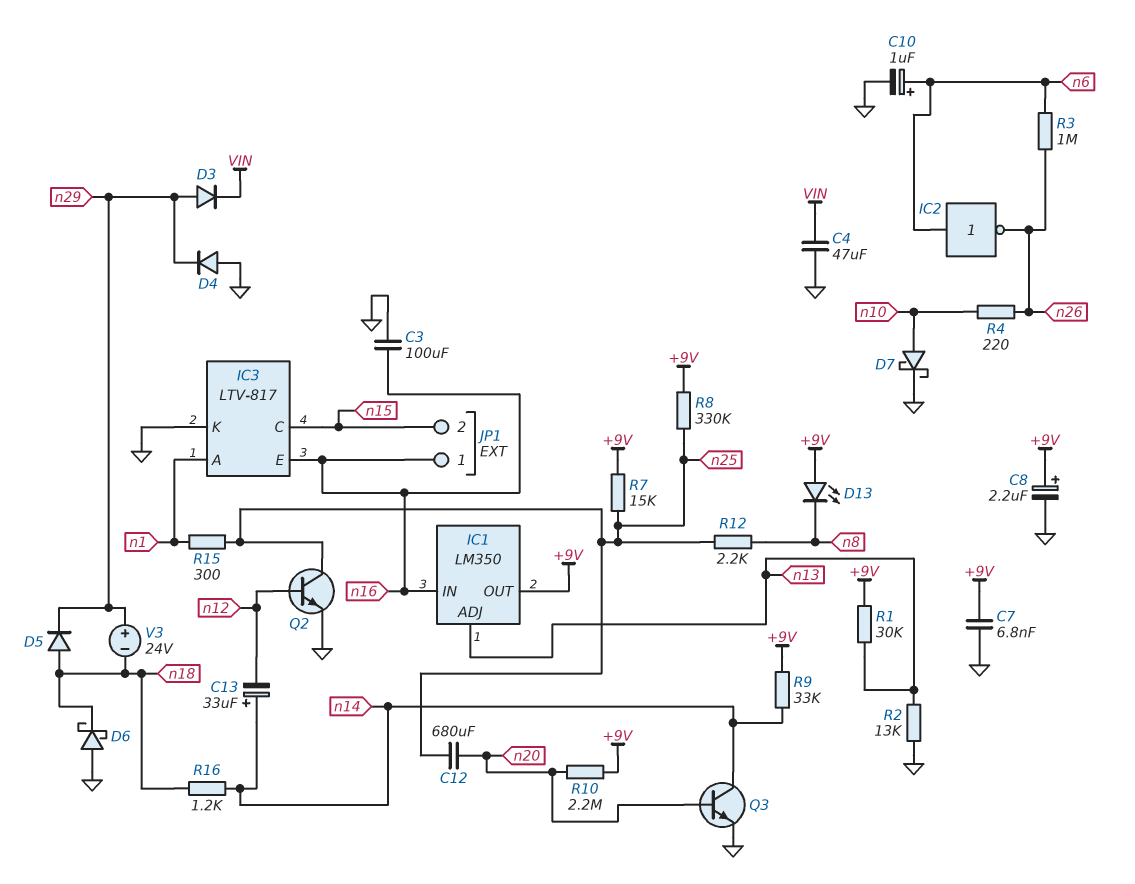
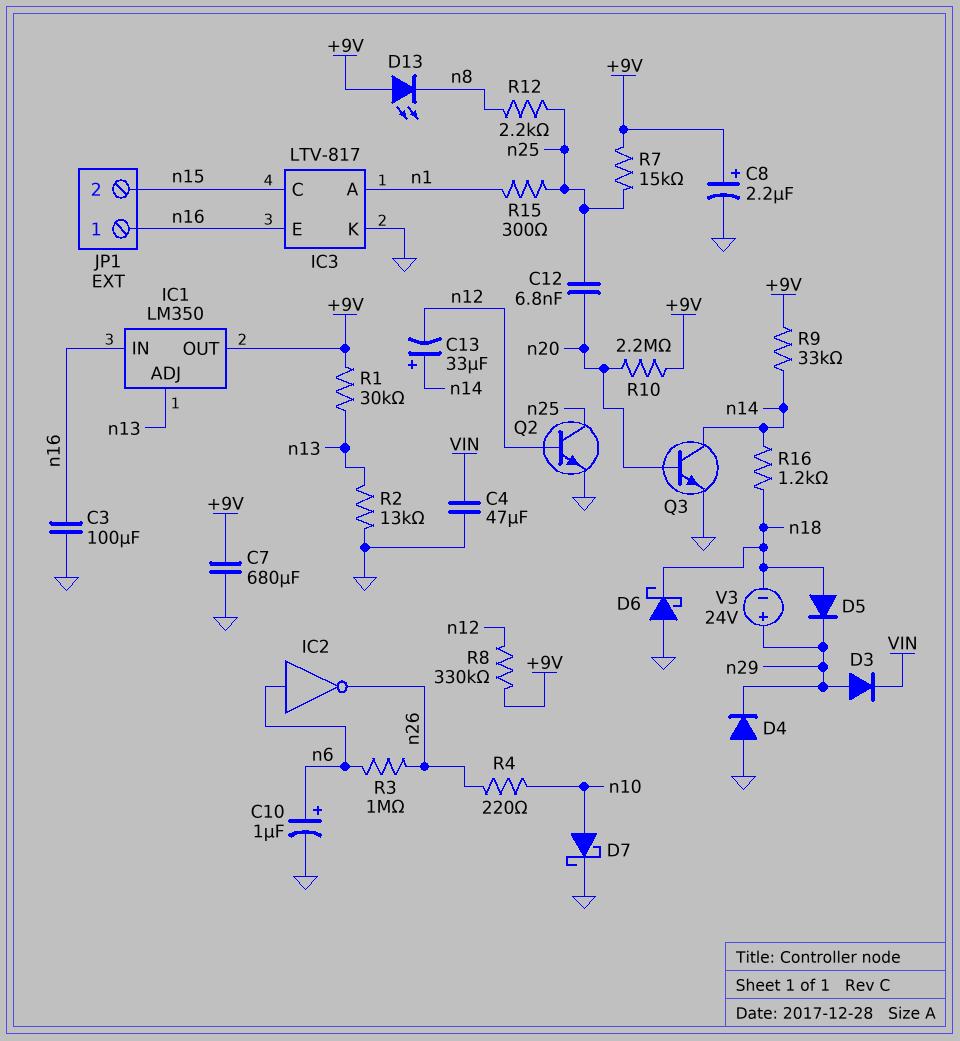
C7: 6.8nF (+9V, GND) -> 680uF (+9V, GND)
C12: 680uF (n20, n25) -> 6.8nF (n20, n25)
R8: 330k (+9V, n25) -> 330k (+9V, n12)

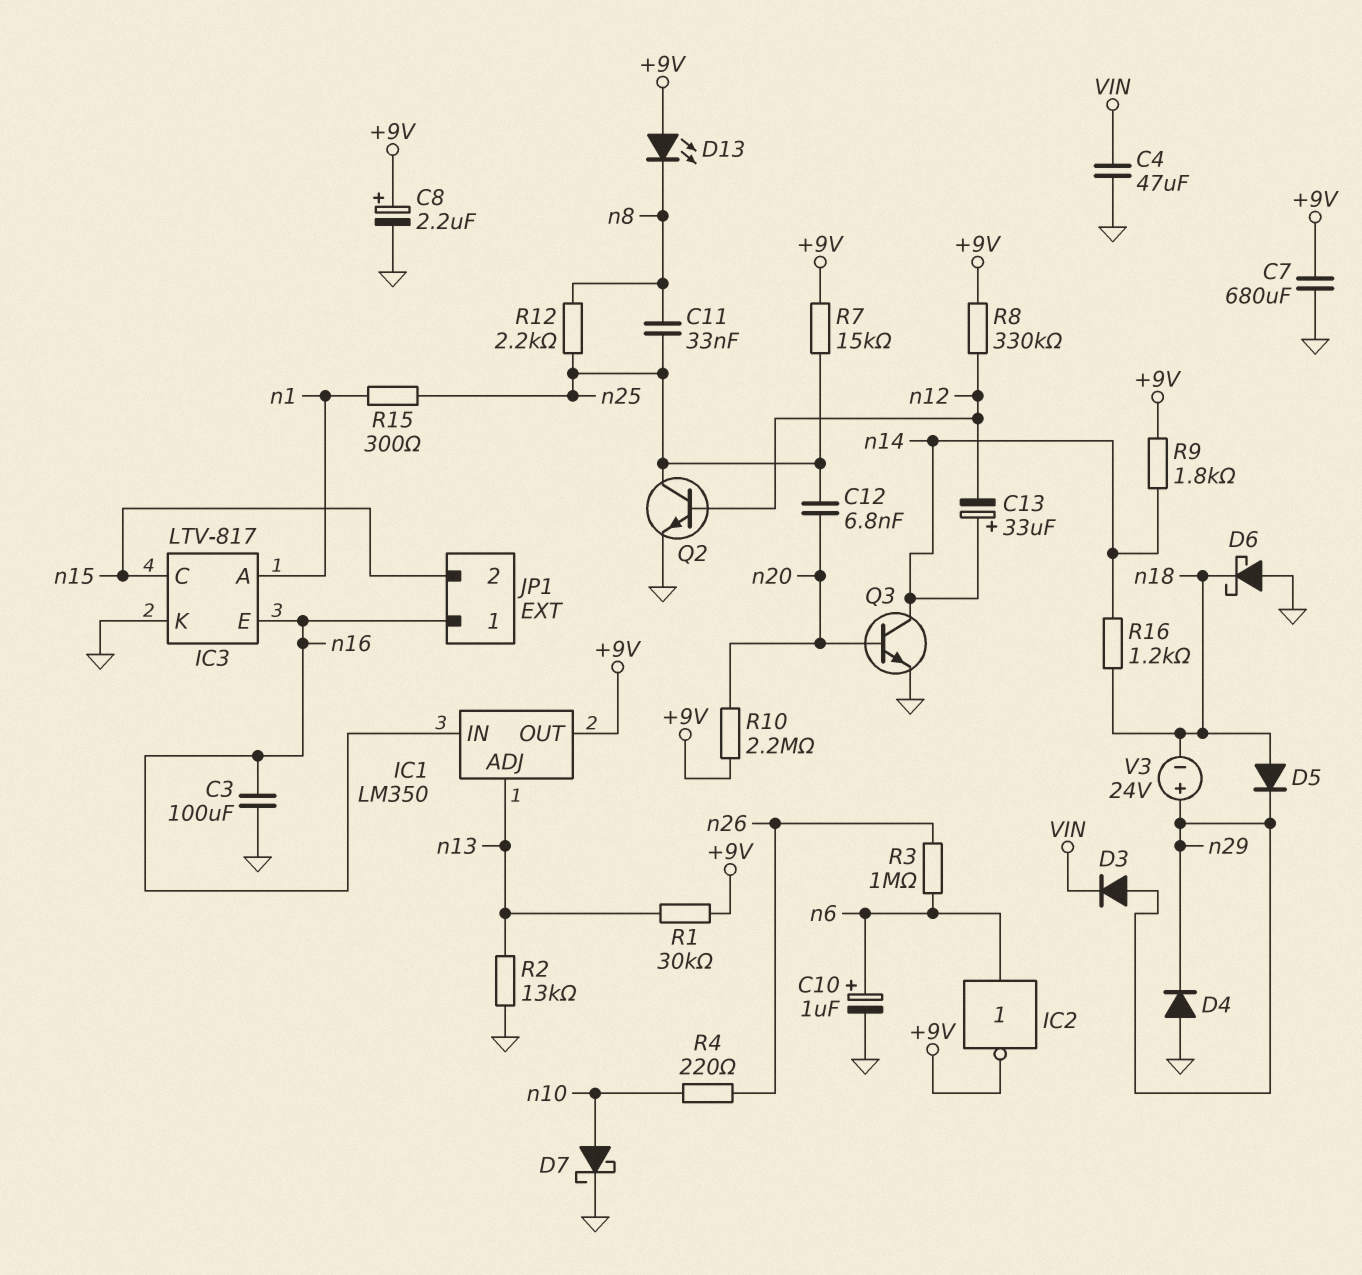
C11: none -> 33nF (n8, n25)
IC2: NOT (in n6, out n26) -> NOT (in n6, out +9V)
R9: 33k (+9V, n14) -> 1.8k (+9V, n14)

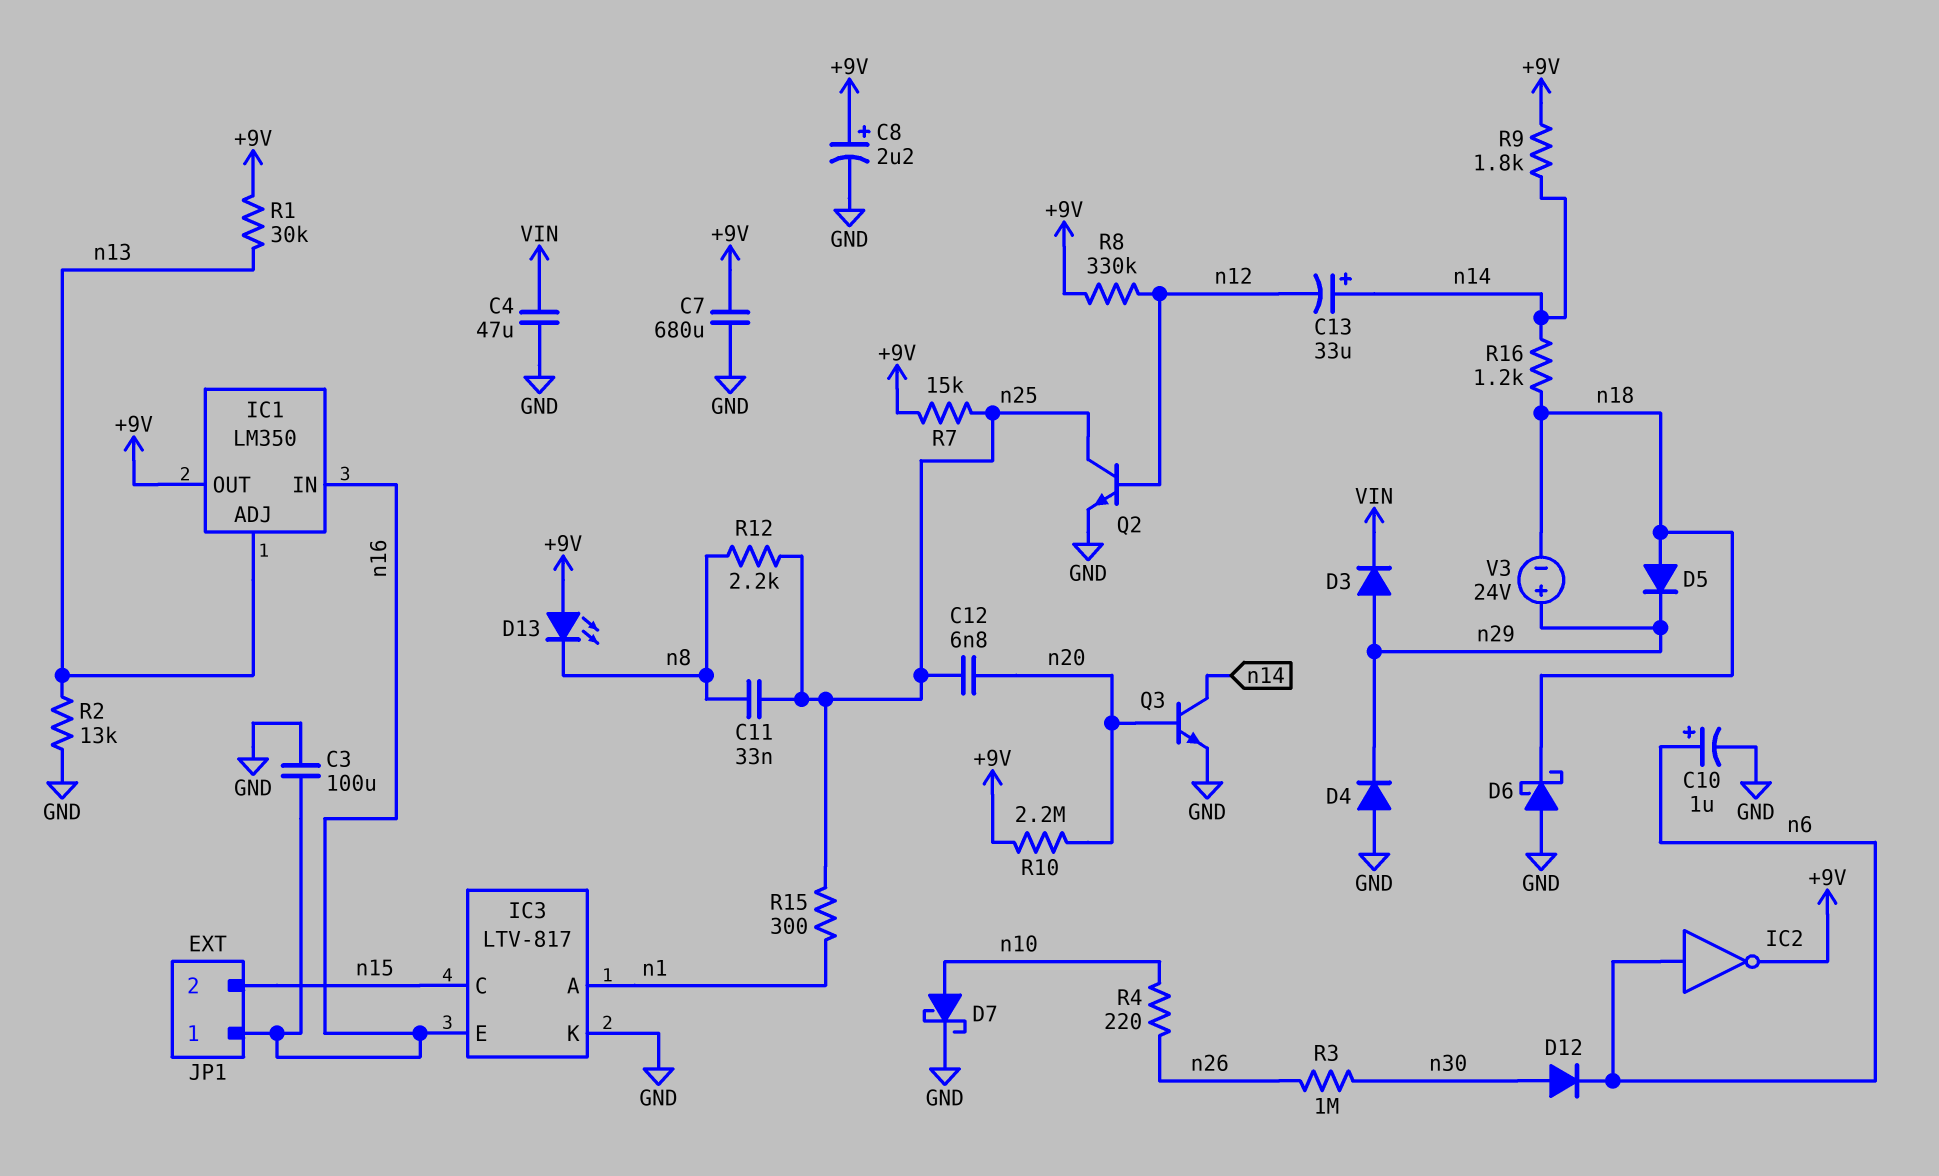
D12: none -> diode (A n30, K n6)
R3: 1M (n6, n26) -> 1M (n26, n30)

